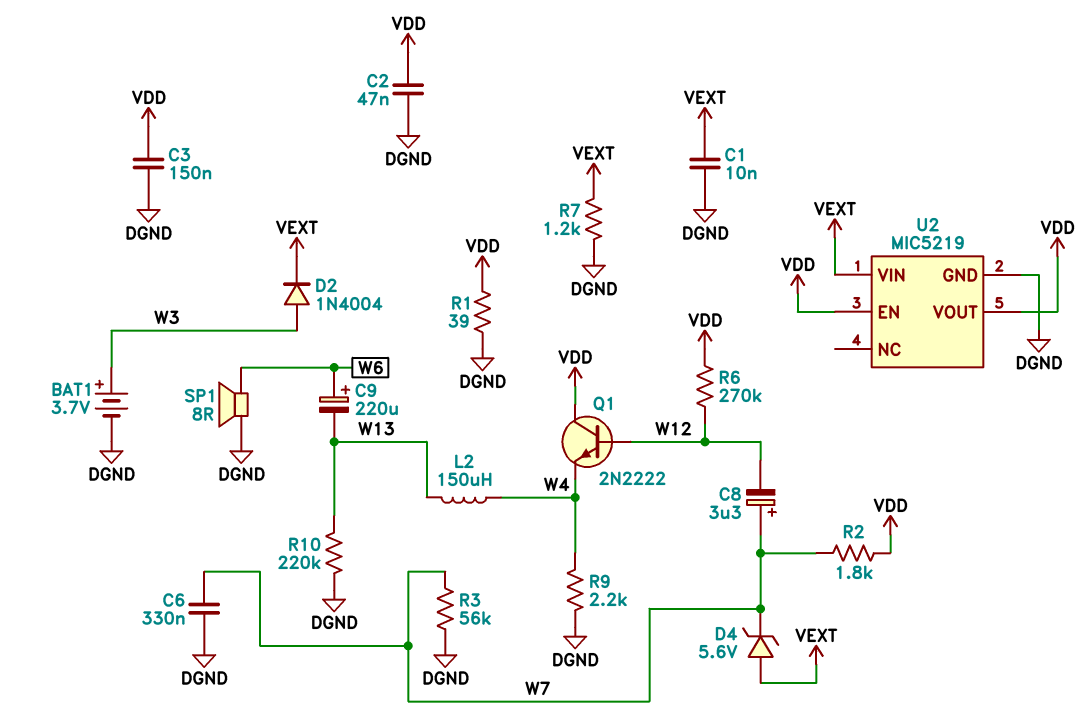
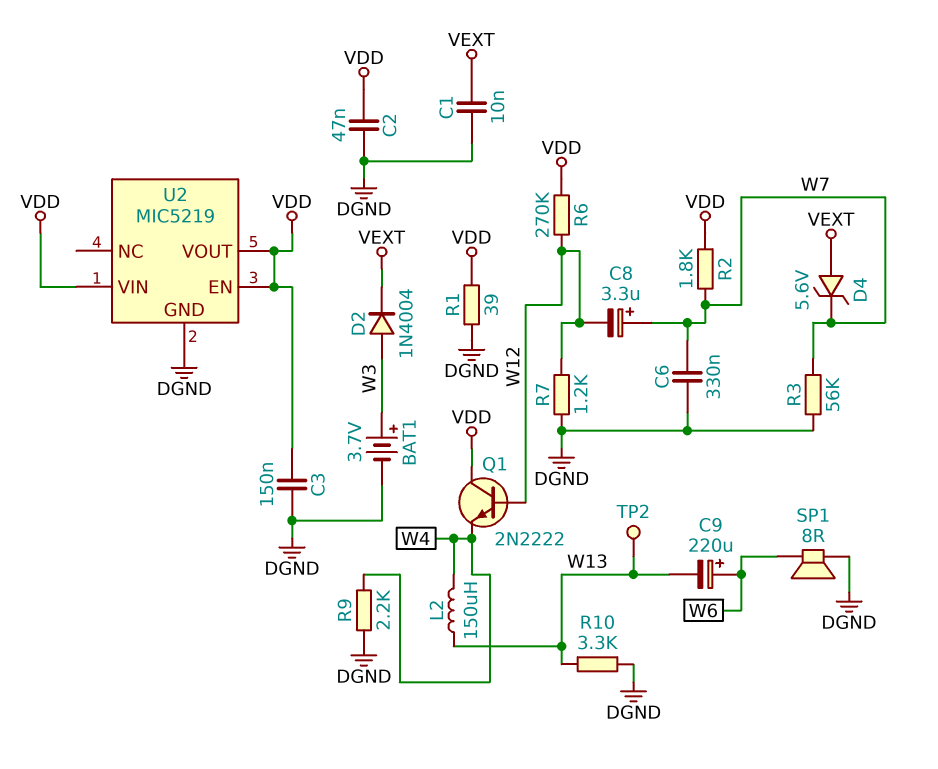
R7: 1.2k (DGND, VEXT) -> 1.2k (DGND, W12)
R10: 220k (DGND, W13) -> 3.3k (DGND, W13)
TP2: none -> test point (W13)
U2 pin VIN: VEXT -> VDD

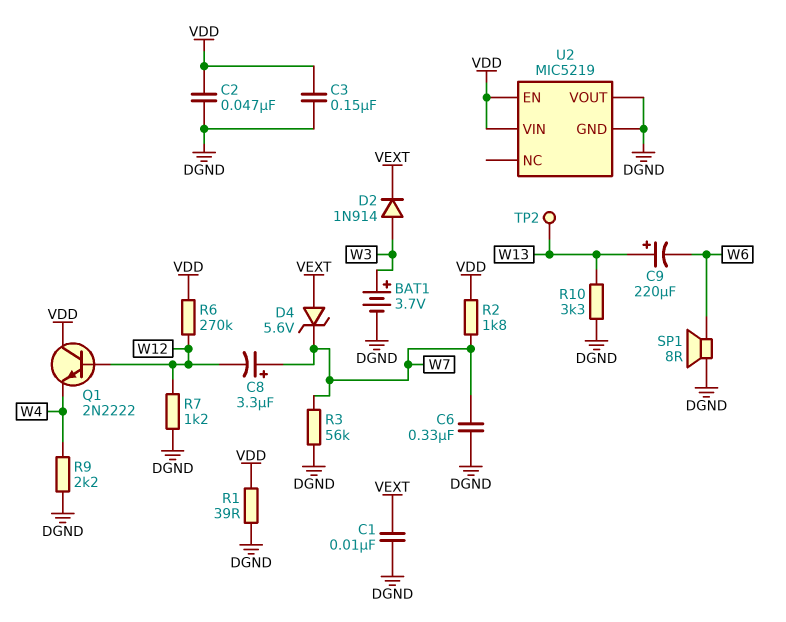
C9: 220uF (plus W6, minus W13) -> 220uF (plus W13, minus W6)
D2: diode 1N4004 (A W3, K VEXT) -> diode 1N914 (A W3, K VEXT)
L2: 150uH (W4, W13) -> none
U2 pin VOUT: VDD -> DGND

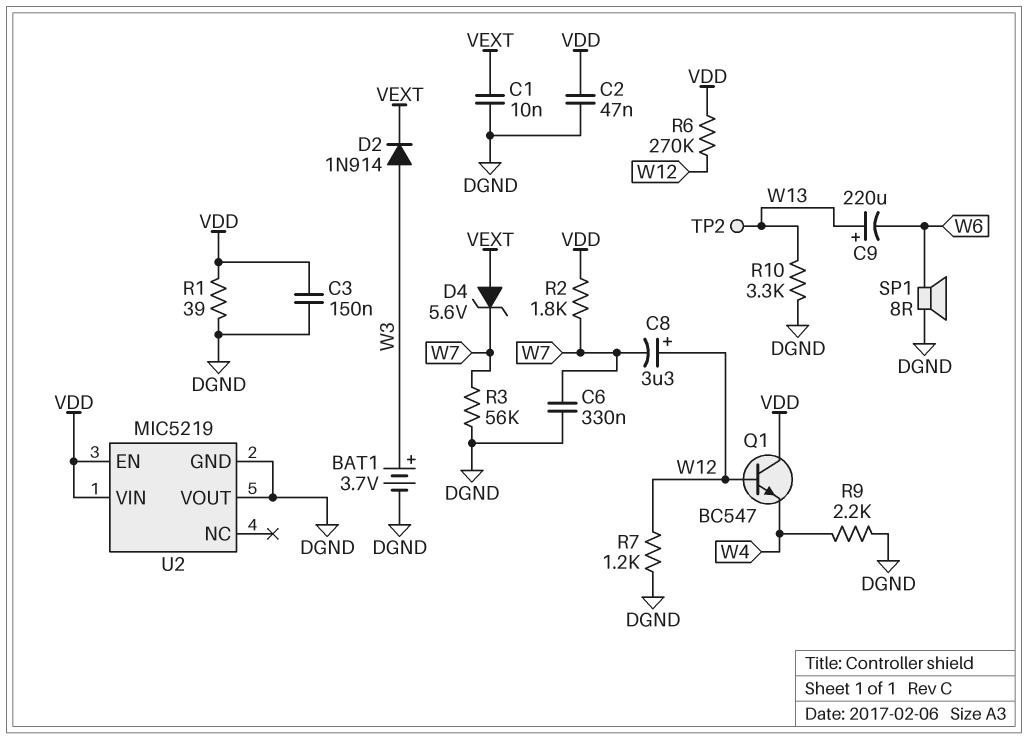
C8: 3.3uF (plus W7, minus W12) -> 3.3uF (plus W12, minus W7)
Q1: NPN 2N2222 (B W12, C VDD, E W4) -> NPN BC547 (B W12, C VDD, E W4)

